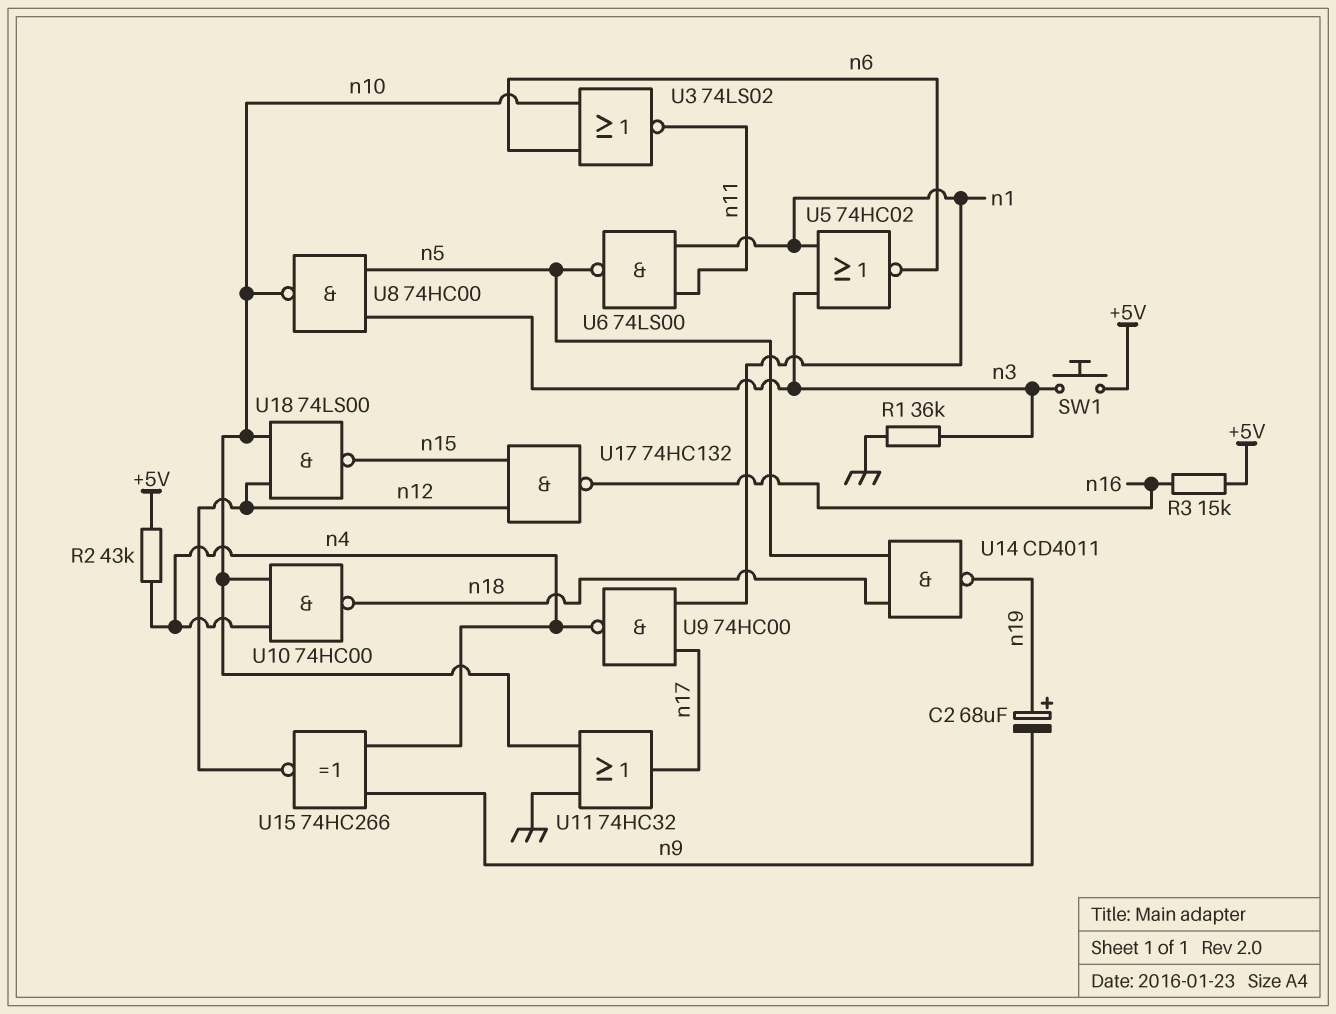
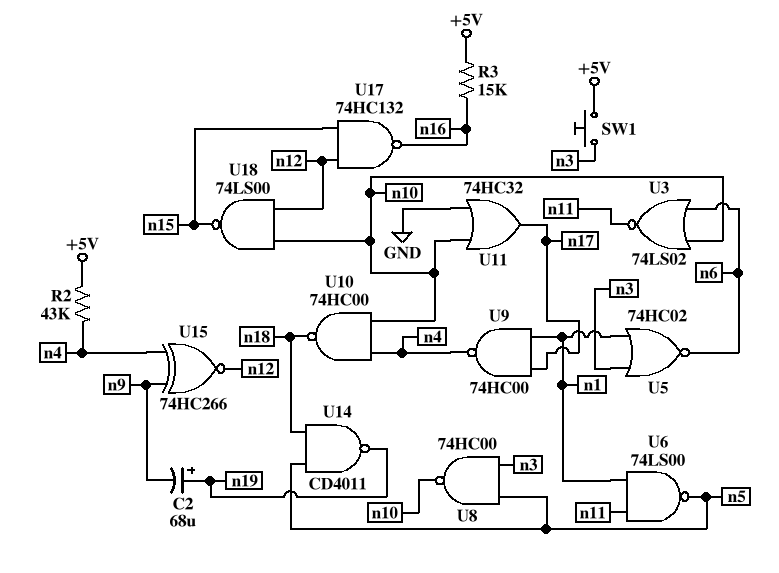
R1: 36k (GND, n3) -> none

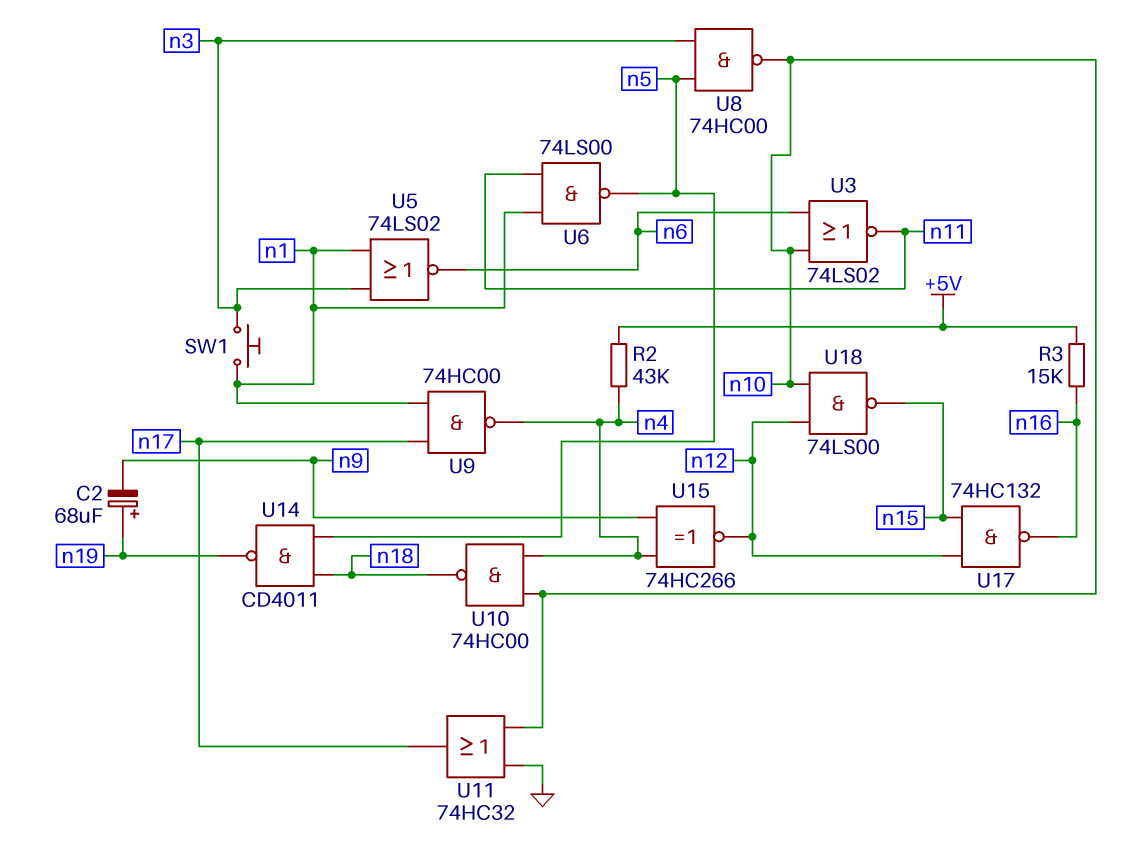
SW1: button (+5V, n3) -> button (n1, n3)
U5: NOR 74HC02 (in n1, in n3, out n6) -> NOR 74LS02 (in n1, in n3, out n6)

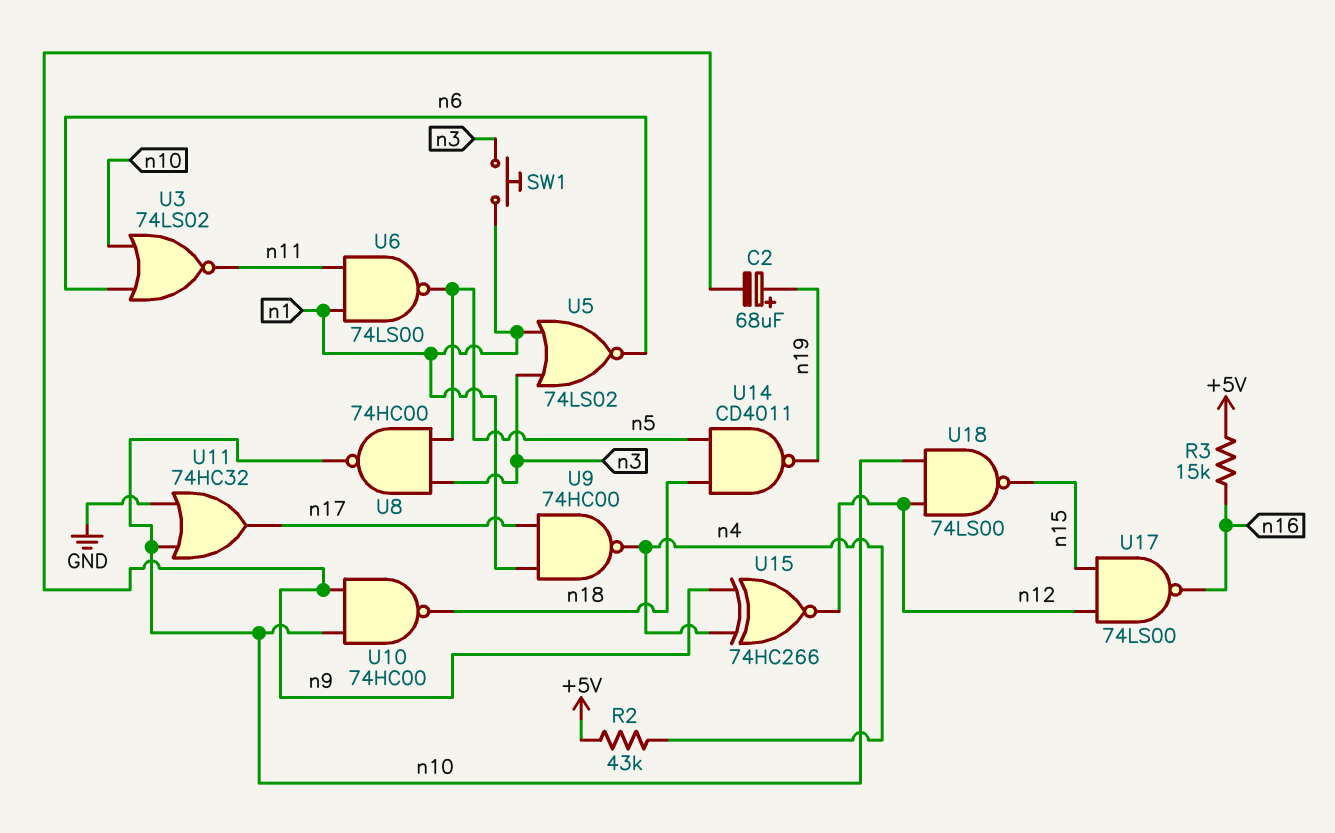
U10: NAND 74HC00 (in n4, in n10, out n18) -> NAND 74HC00 (in n9, in n10, out n18)
U17: NAND 74HC132 (in n12, in n15, out n16) -> NAND 74LS00 (in n12, in n15, out n16)

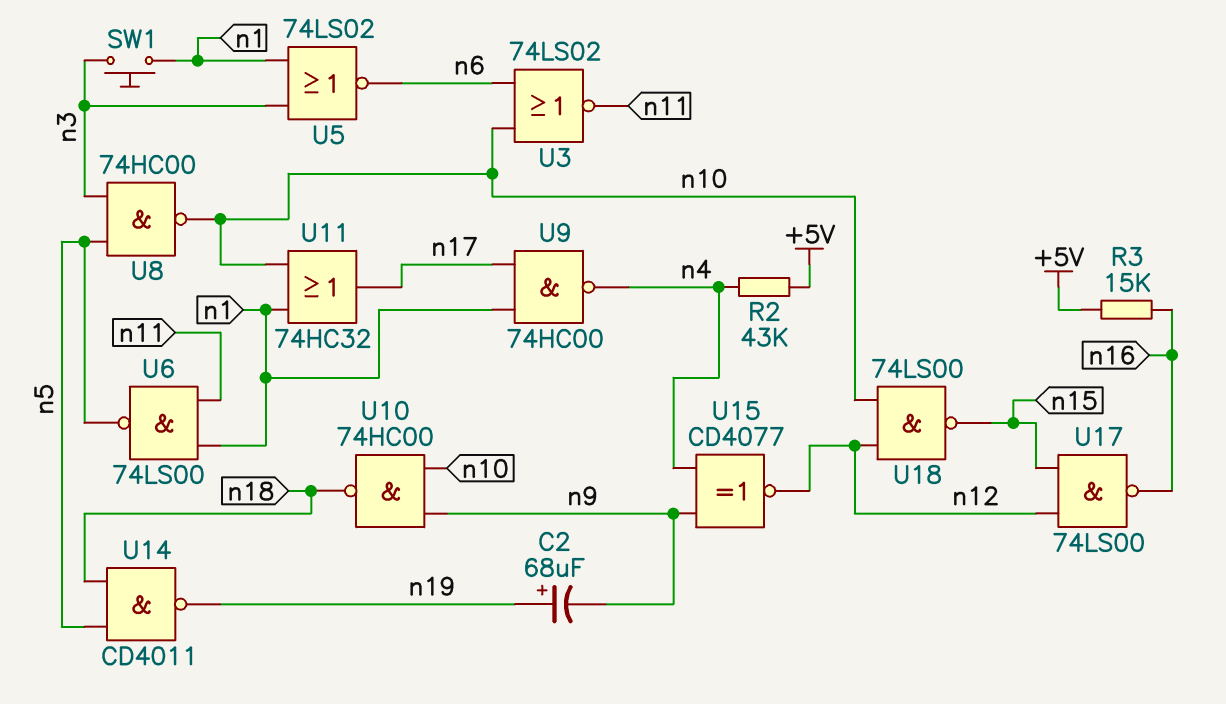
U11: OR 74HC32 (in GND, in n10, out n17) -> OR 74HC32 (in n1, in n10, out n17)
U15: XNOR 74HC266 (in n4, in n9, out n12) -> XNOR CD4077 (in n4, in n9, out n12)

